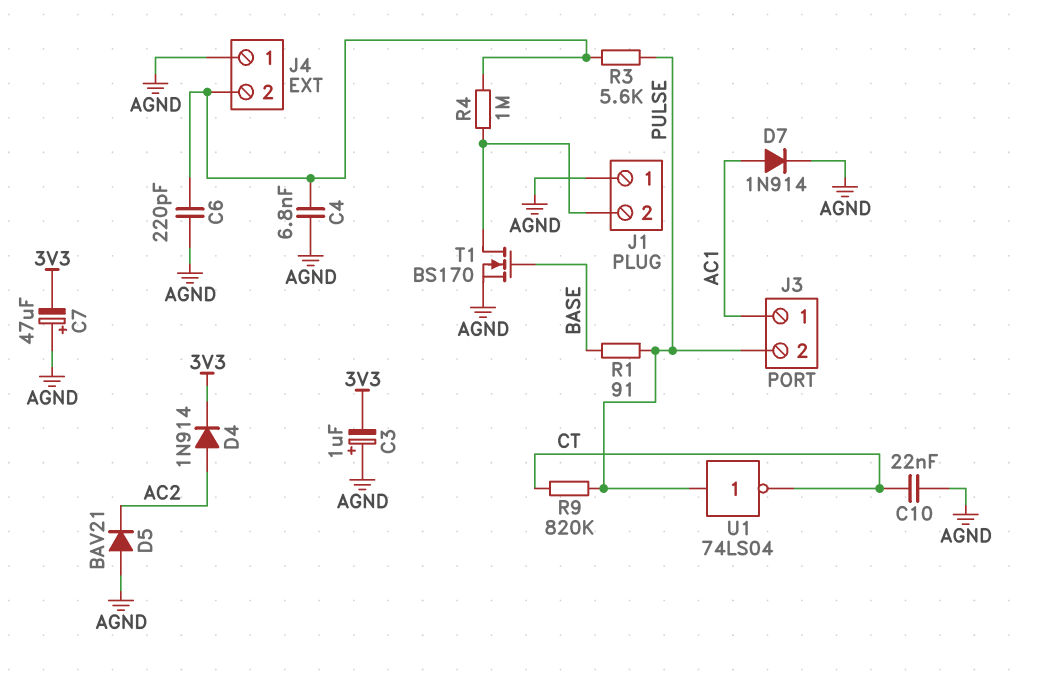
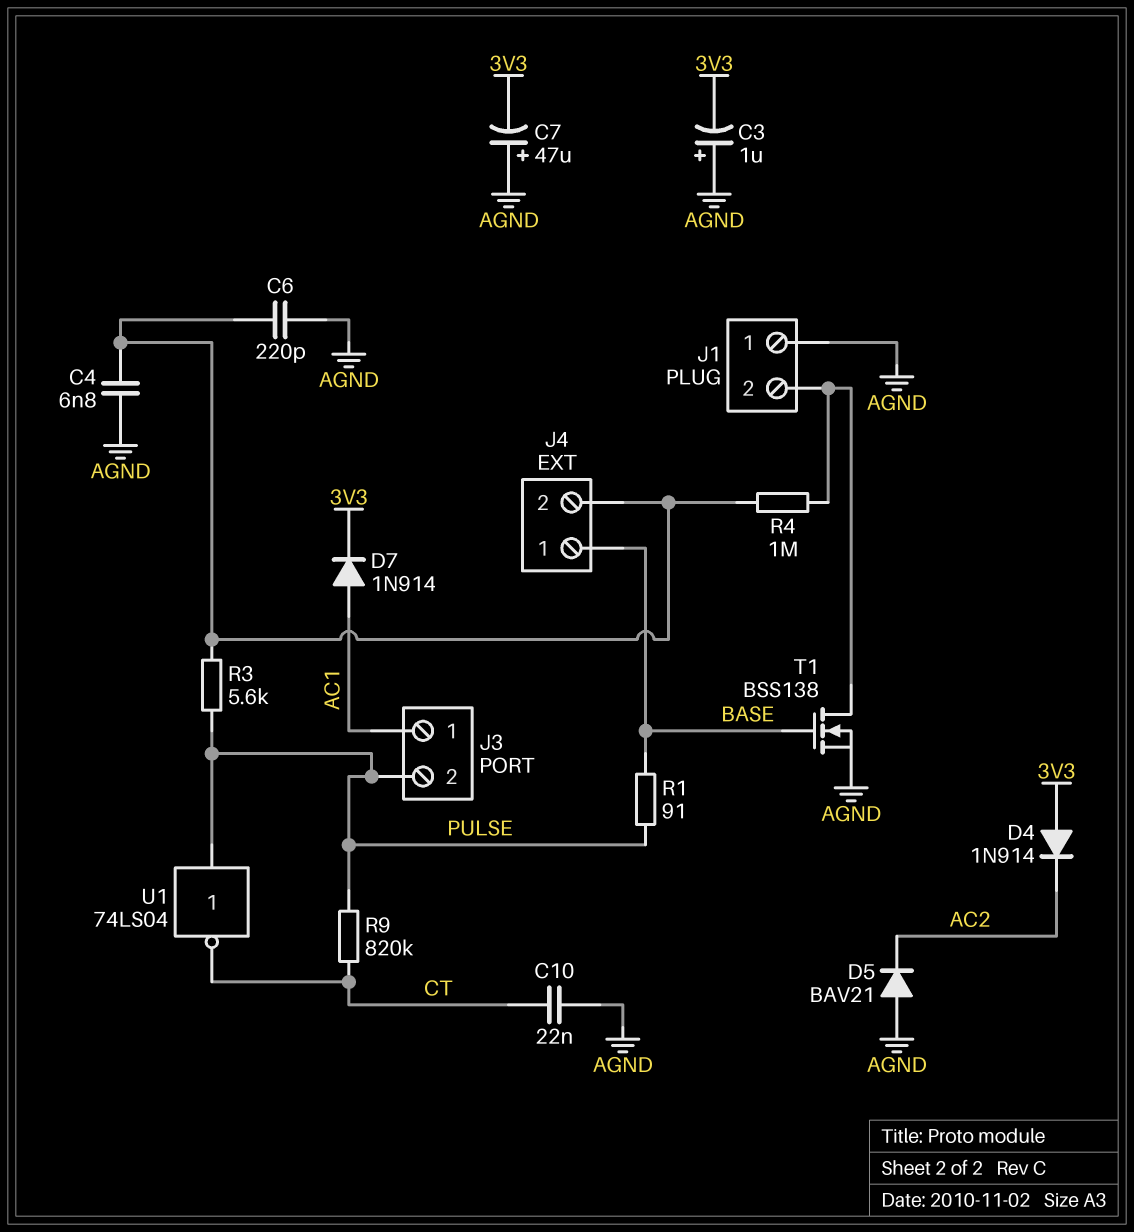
D4: diode 1N914 (A AC2, K 3V3) -> diode 1N914 (A 3V3, K AC2)
D7: diode 1N914 (A AC1, K AGND) -> diode 1N914 (A AC1, K 3V3)
J4 pin 1: AGND -> BASE
T1: NMOS BS170 (G BASE, D J1/2, S AGND) -> NMOS BSS138 (G BASE, D J1/2, S AGND)

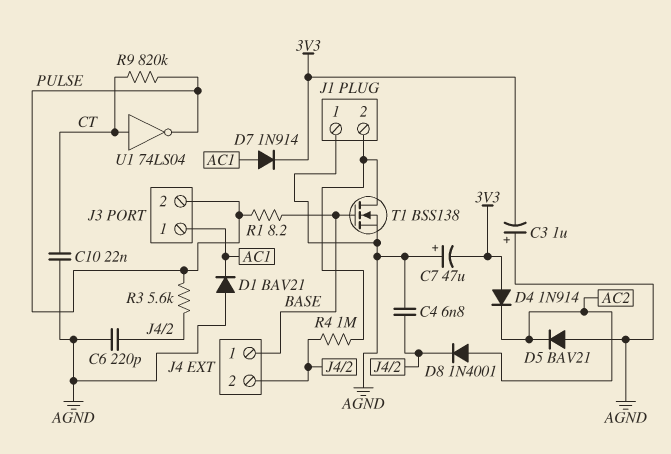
D1: none -> diode BAV21 (A AGND, K AC1)
D8: none -> diode 1N4001 (A AC2, K J4/2)
R1: 91 (BASE, PULSE) -> 8.2 (BASE, PULSE)
U1: NOT 74LS04 (in PULSE, out CT) -> NOT 74LS04 (in CT, out PULSE)

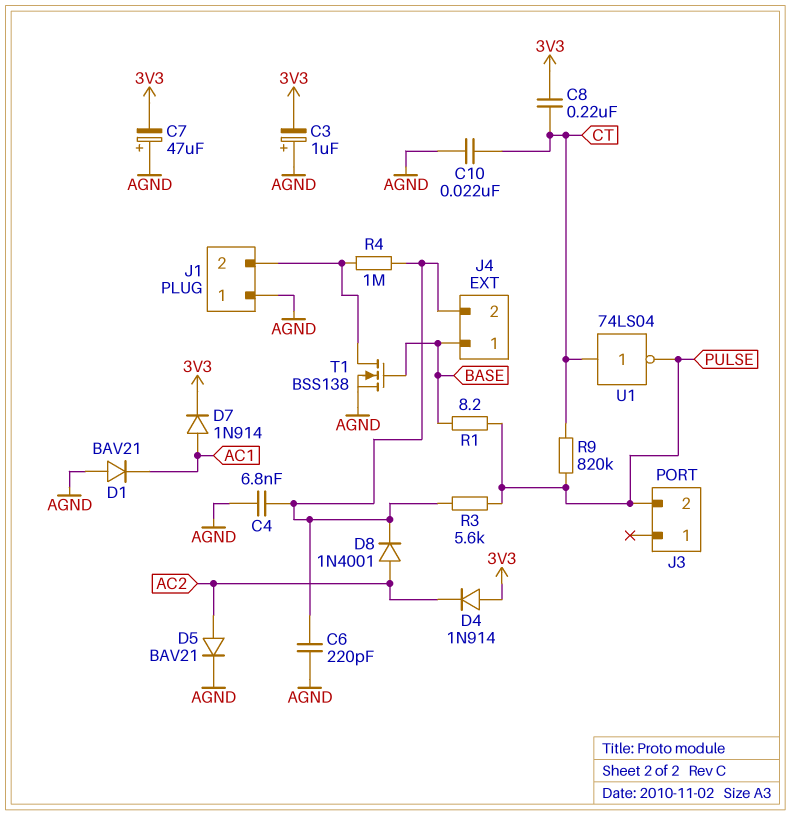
C8: none -> 220nF (3V3, CT)
D5: diode BAV21 (A AGND, K AC2) -> diode BAV21 (A AC2, K AGND)
J3 pin 1: AC1 -> none

